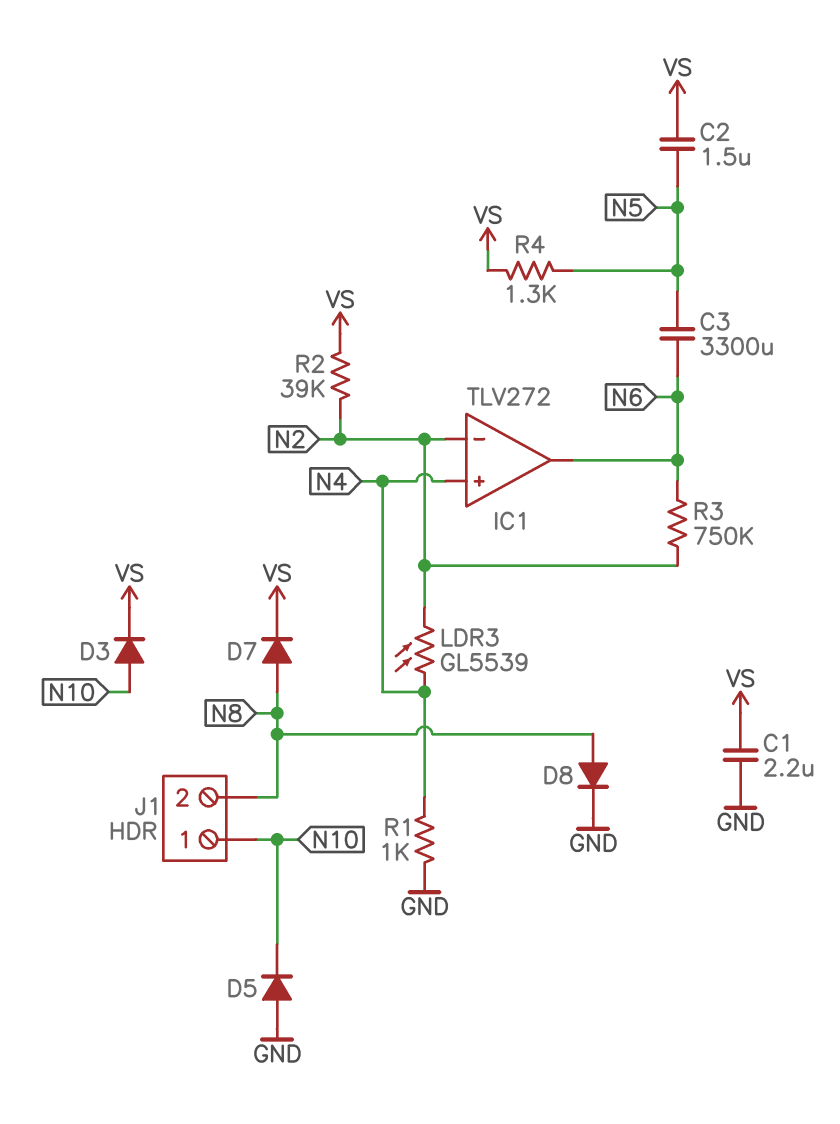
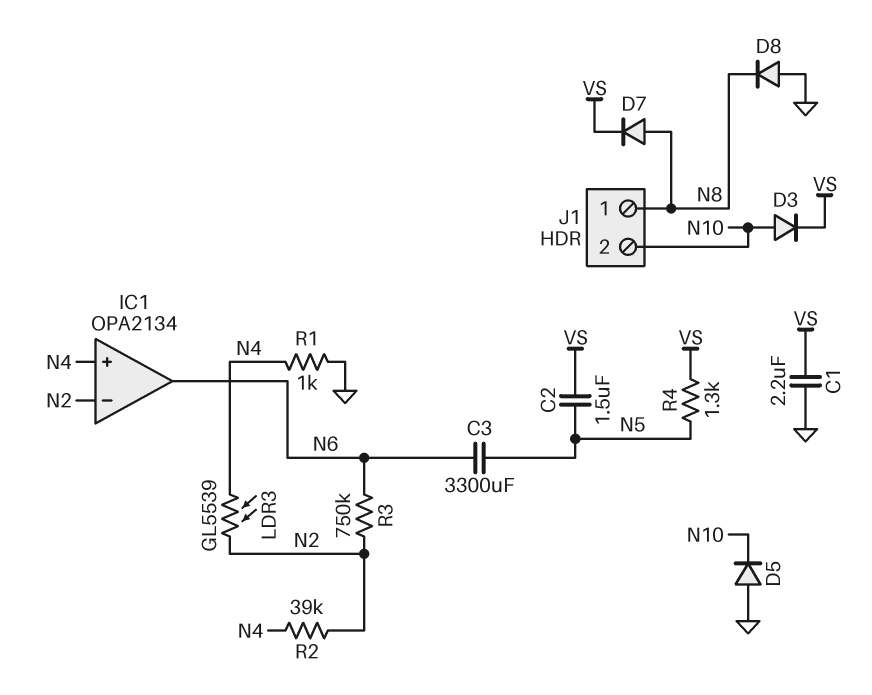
D8: diode (A N8, K GND) -> diode (A GND, K N8)
IC1: TLV272 -> OPA2134
J1 pin 1: N10 -> N8
J1 pin 2: N8 -> N10
R2: 39k (N2, VS) -> 39k (N2, N4)

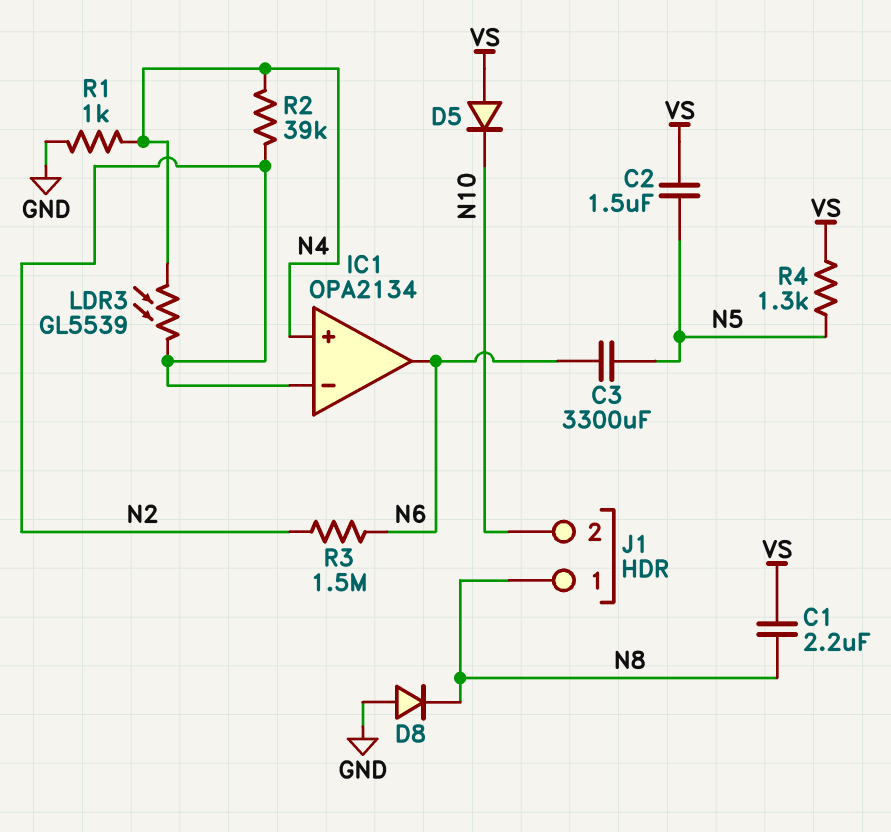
C1: 2.2uF (GND, VS) -> 2.2uF (N8, VS)
D3: diode (A N10, K VS) -> none
D5: diode (A GND, K N10) -> diode (A VS, K N10)
D7: diode (A N8, K VS) -> none
R3: 750k (N2, N6) -> 1.5M (N2, N6)

